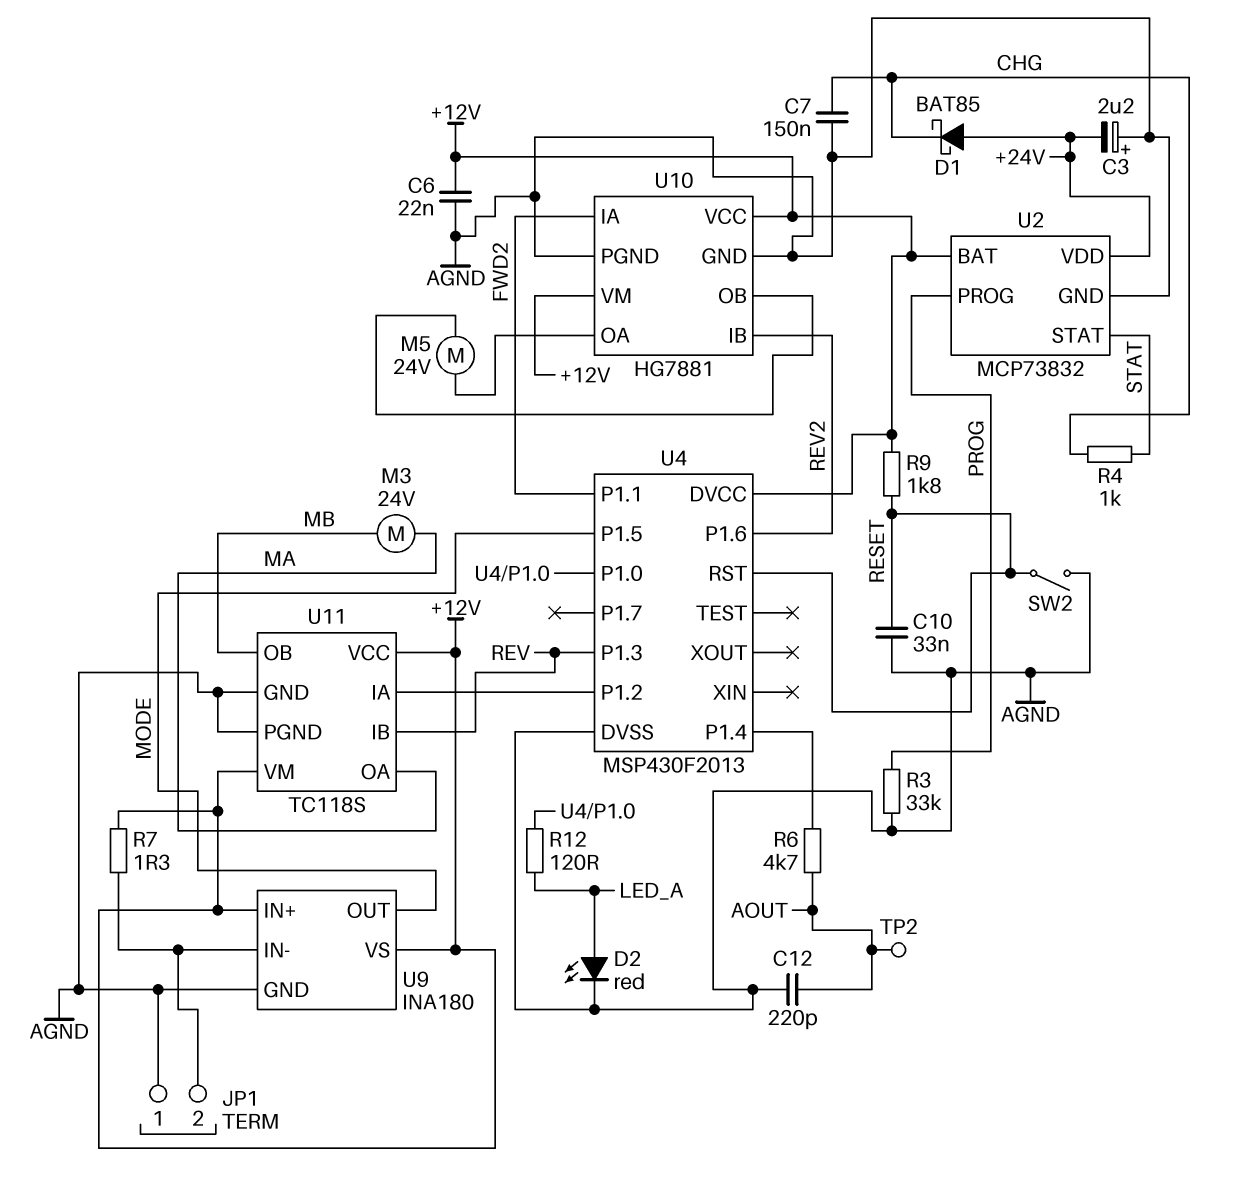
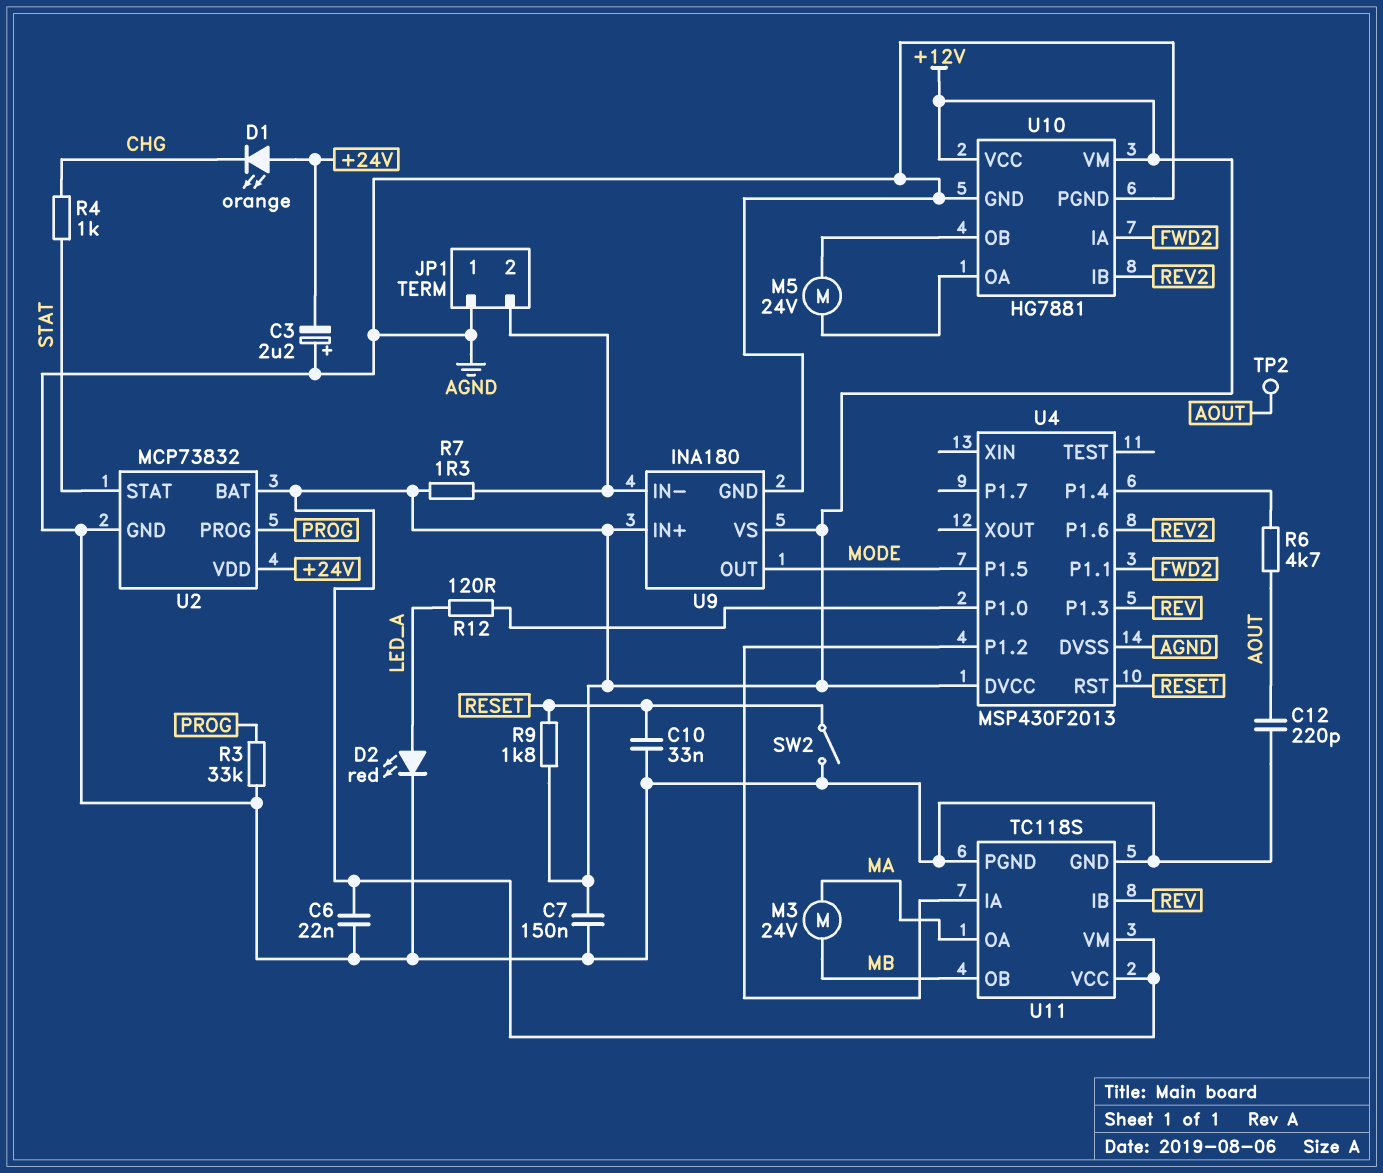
C7: 150nF (AGND, CHG) -> 150nF (+12V, AGND)
D1: schottky BAT85 (A +24V, K CHG) -> LED orange (A +24V, K CHG)

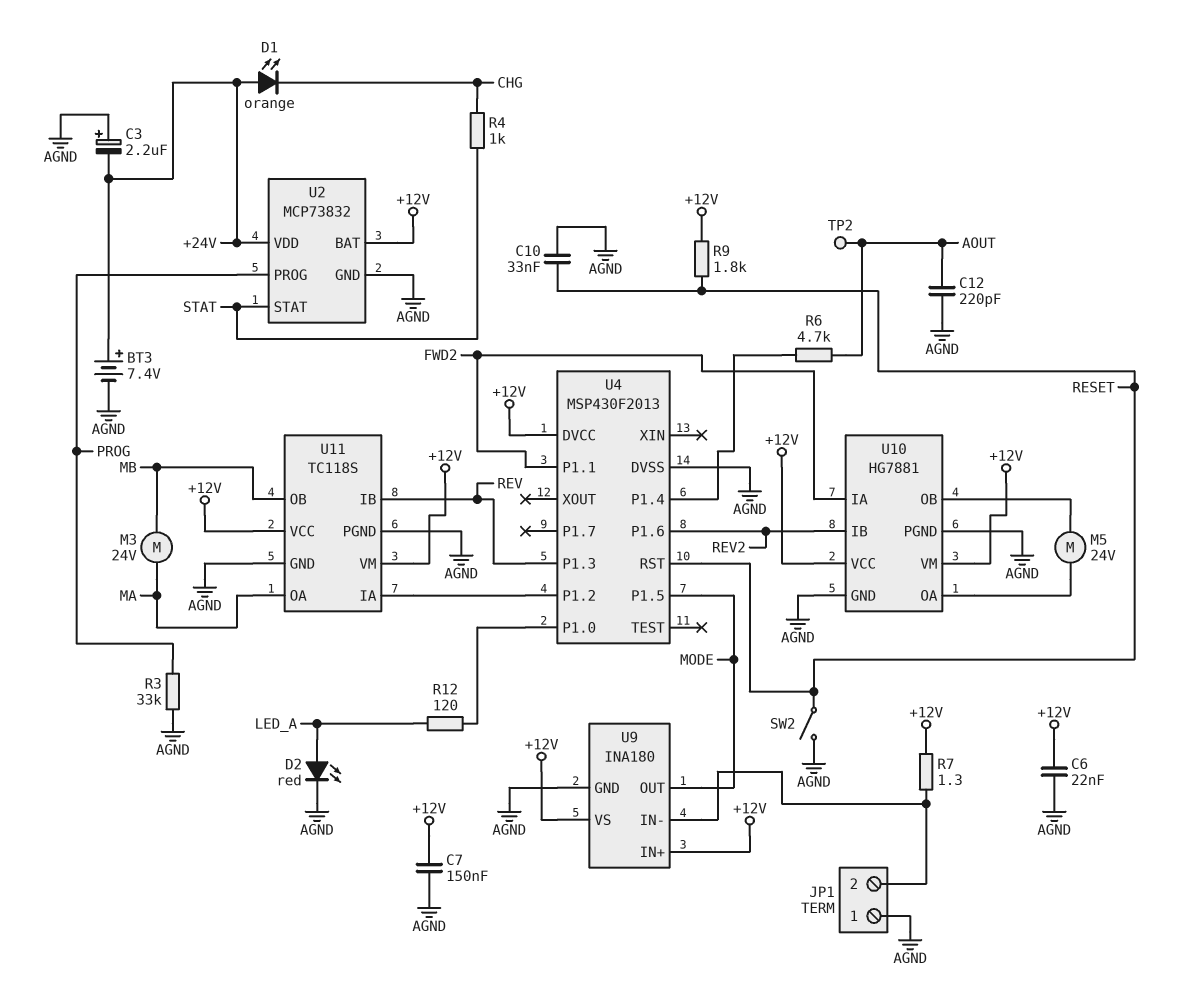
BT3: none -> 7.4V (plus +24V, minus AGND)

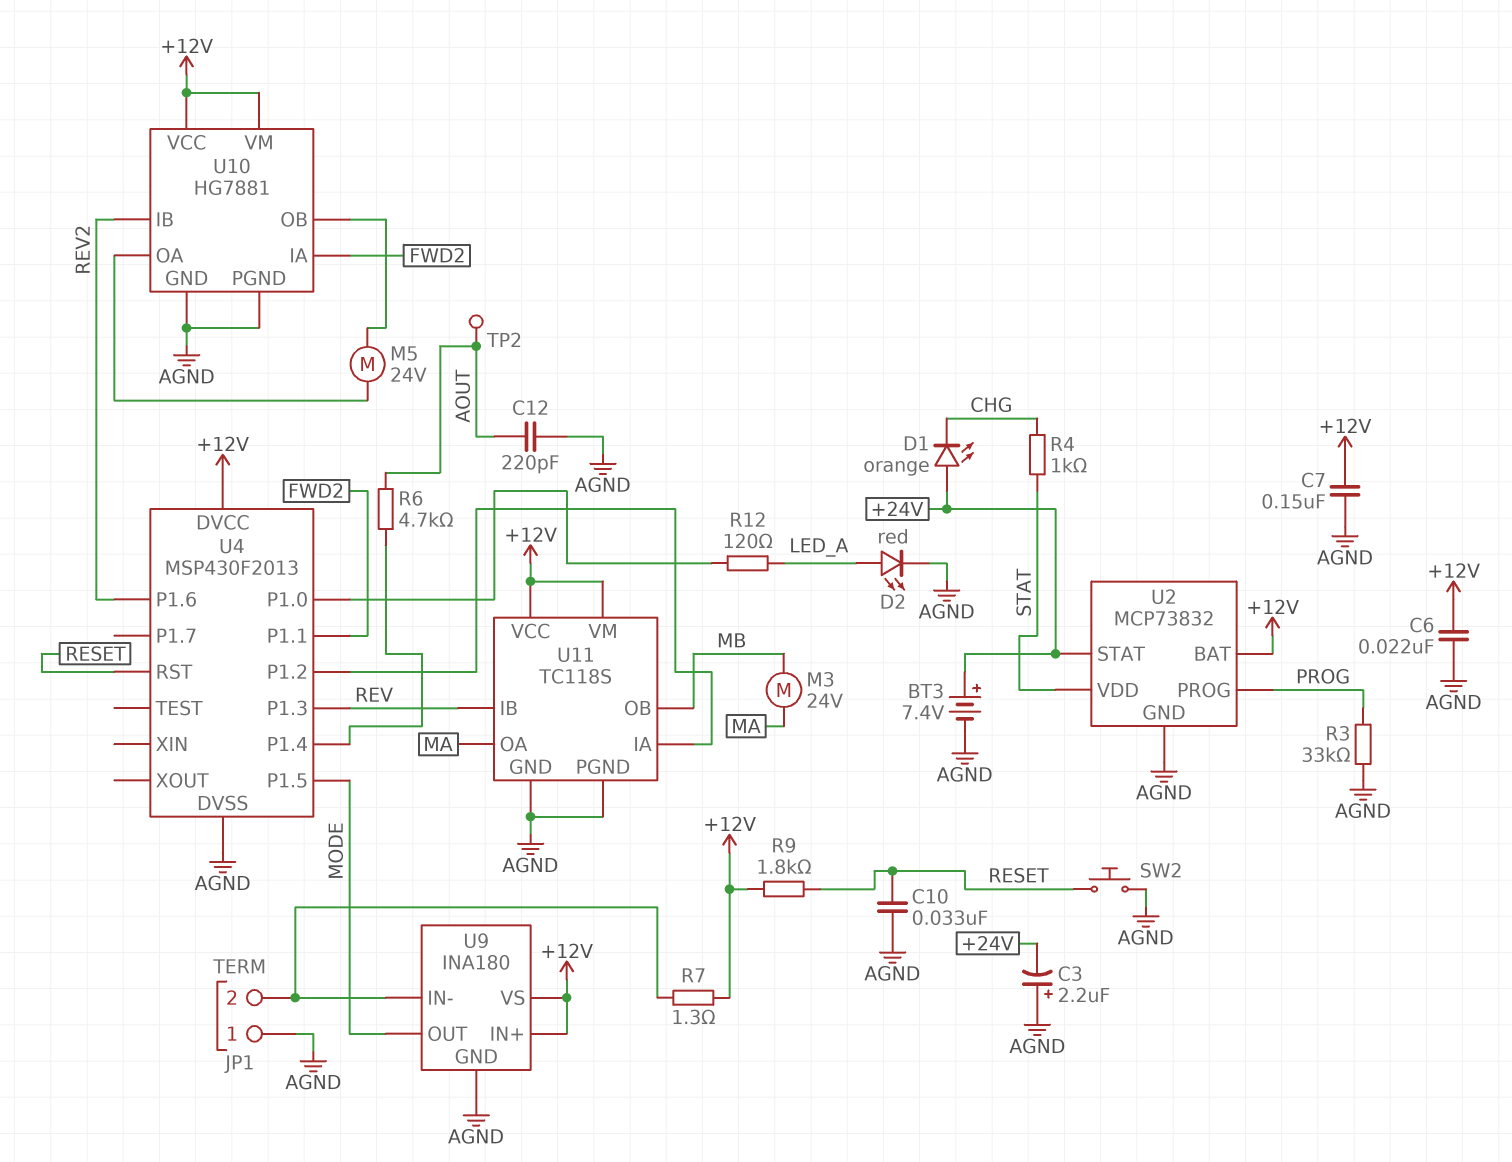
SW2: switch (AGND, RESET) -> button (AGND, RESET)
U2 pin STAT: STAT -> +24V
U2 pin VDD: +24V -> STAT

